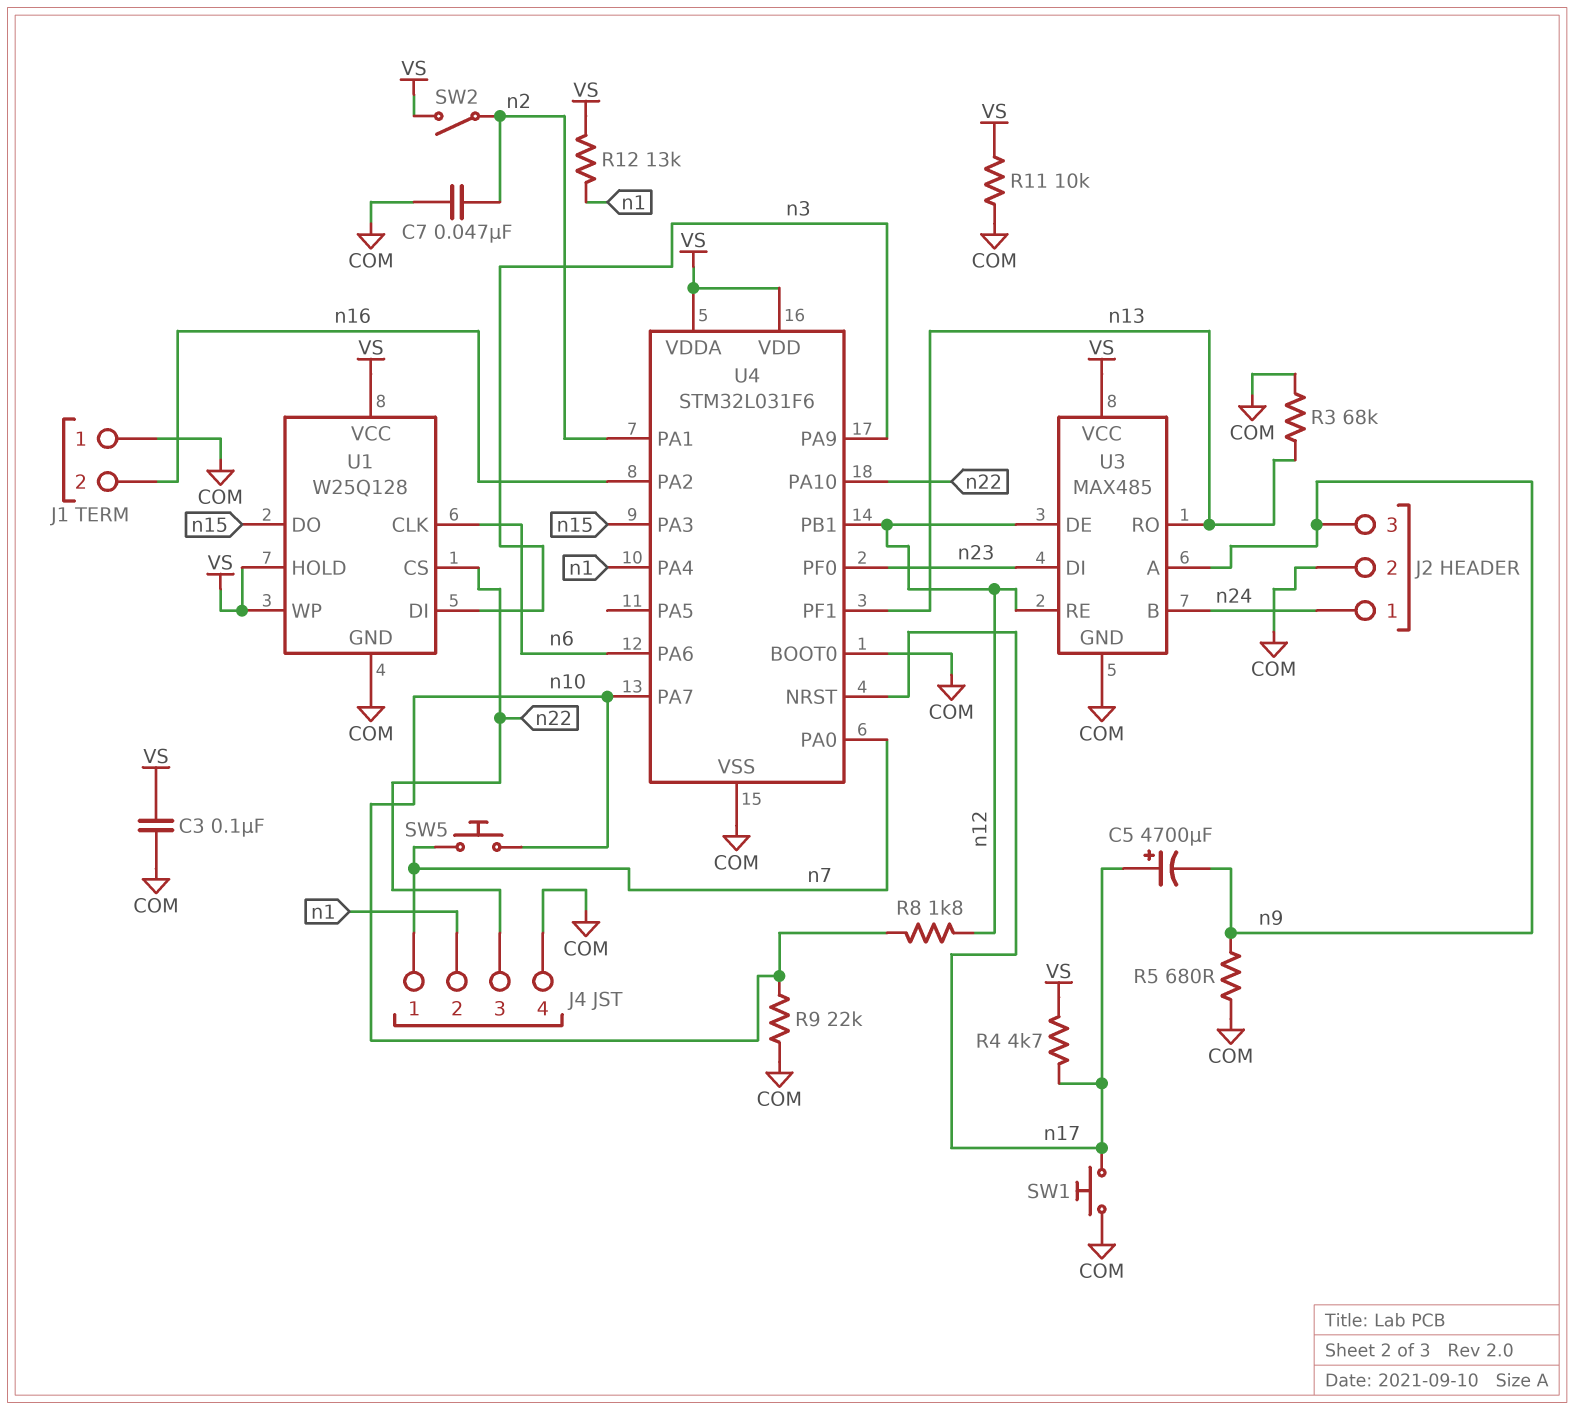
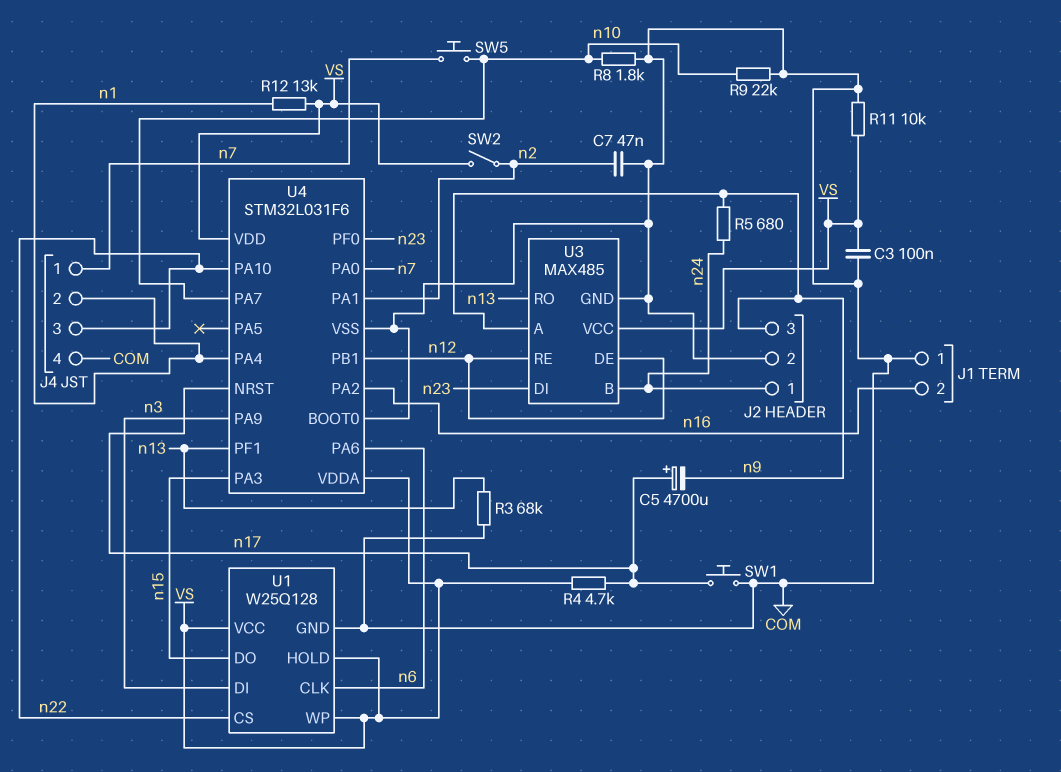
R5: 680 (COM, n9) -> 680 (n9, n24)
R8: 1.8k (n10, n12) -> 1.8k (COM, n10)

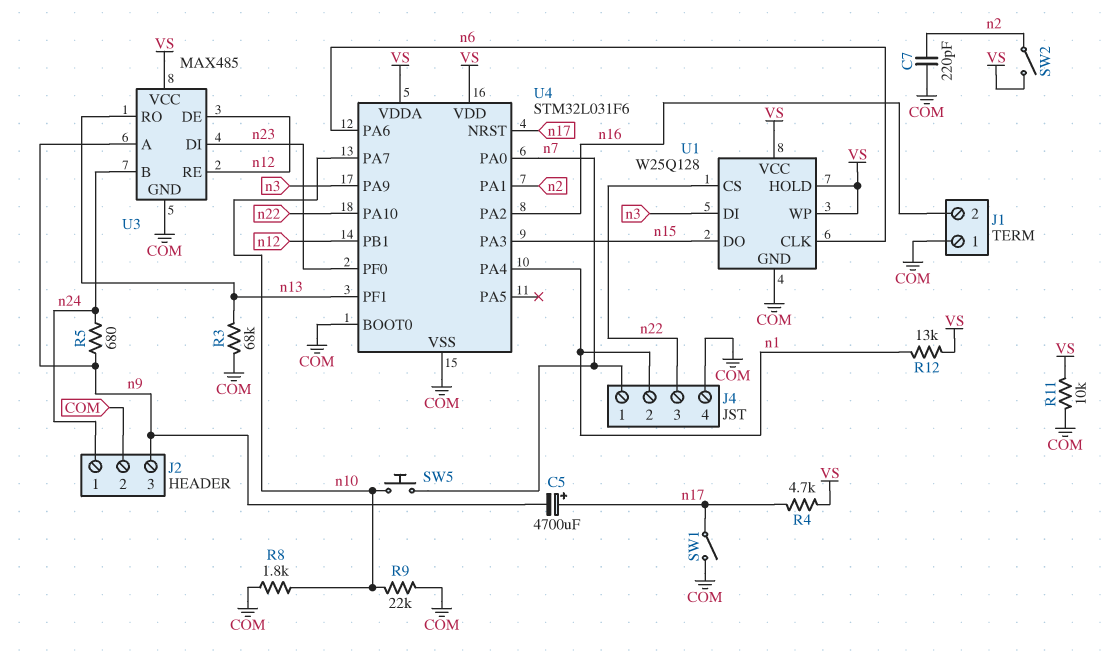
C3: 100nF (COM, VS) -> none
C7: 47nF (COM, n2) -> 220pF (COM, n2)
SW1: button (COM, n17) -> switch (COM, n17)

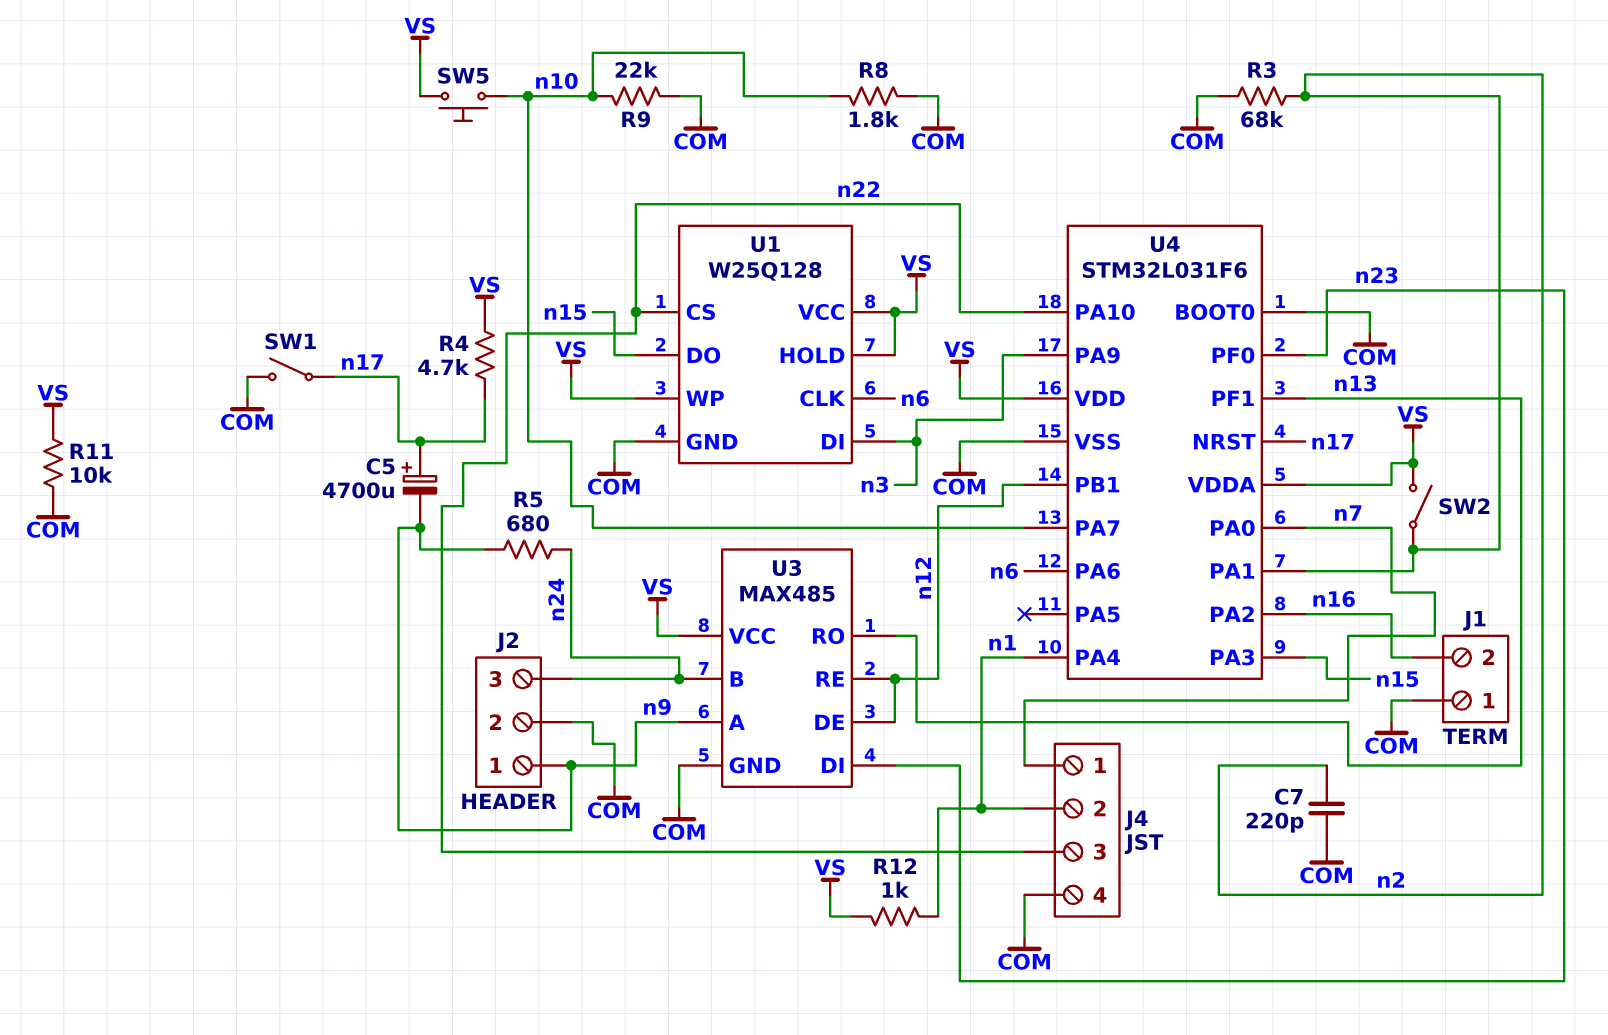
J2 pin 1: n24 -> n9
J2 pin 3: n9 -> n24
R3: 68k (COM, n13) -> 68k (COM, n2)
R12: 13k (VS, n1) -> 1k (VS, n1)
SW5: button (n7, n10) -> button (VS, n10)

